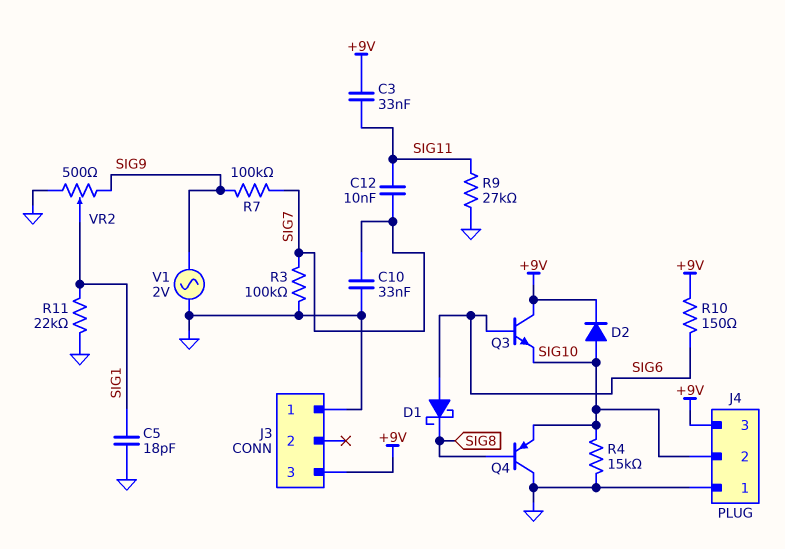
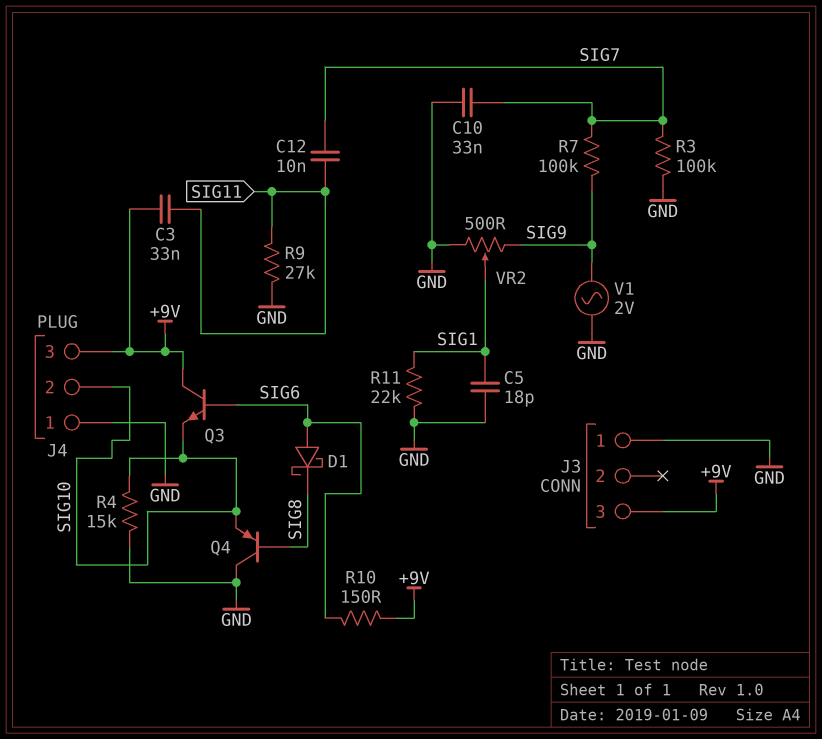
D2: diode (A SIG10, K +9V) -> none

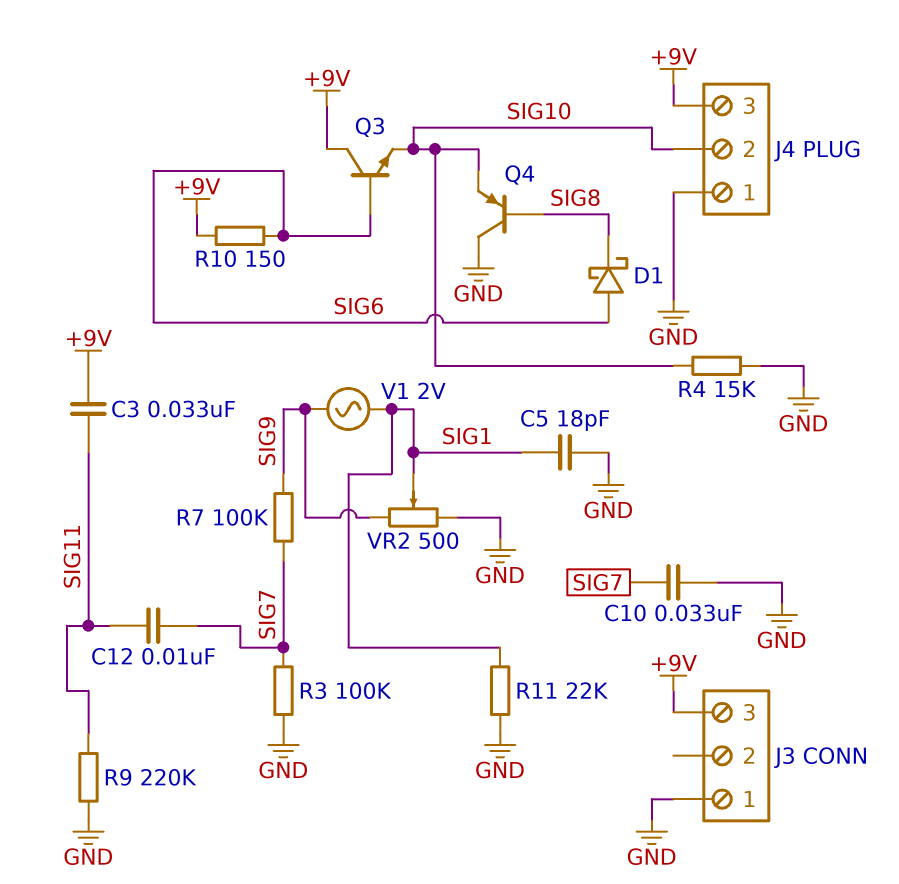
R9: 27k (GND, SIG11) -> 220k (GND, SIG11)
V1: AC 2V (GND, SIG9) -> AC 2V (SIG1, SIG9)

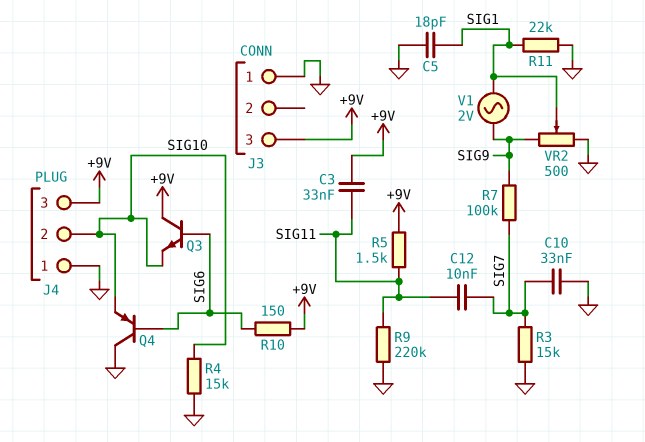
D1: schottky (A SIG6, K SIG8) -> none
Q4: PNP (B SIG8, C GND, E SIG10) -> PNP (B SIG6, C GND, E SIG10)
R3: 100k (GND, SIG7) -> 15k (GND, SIG7)
R5: none -> 1.5k (+9V, SIG11)

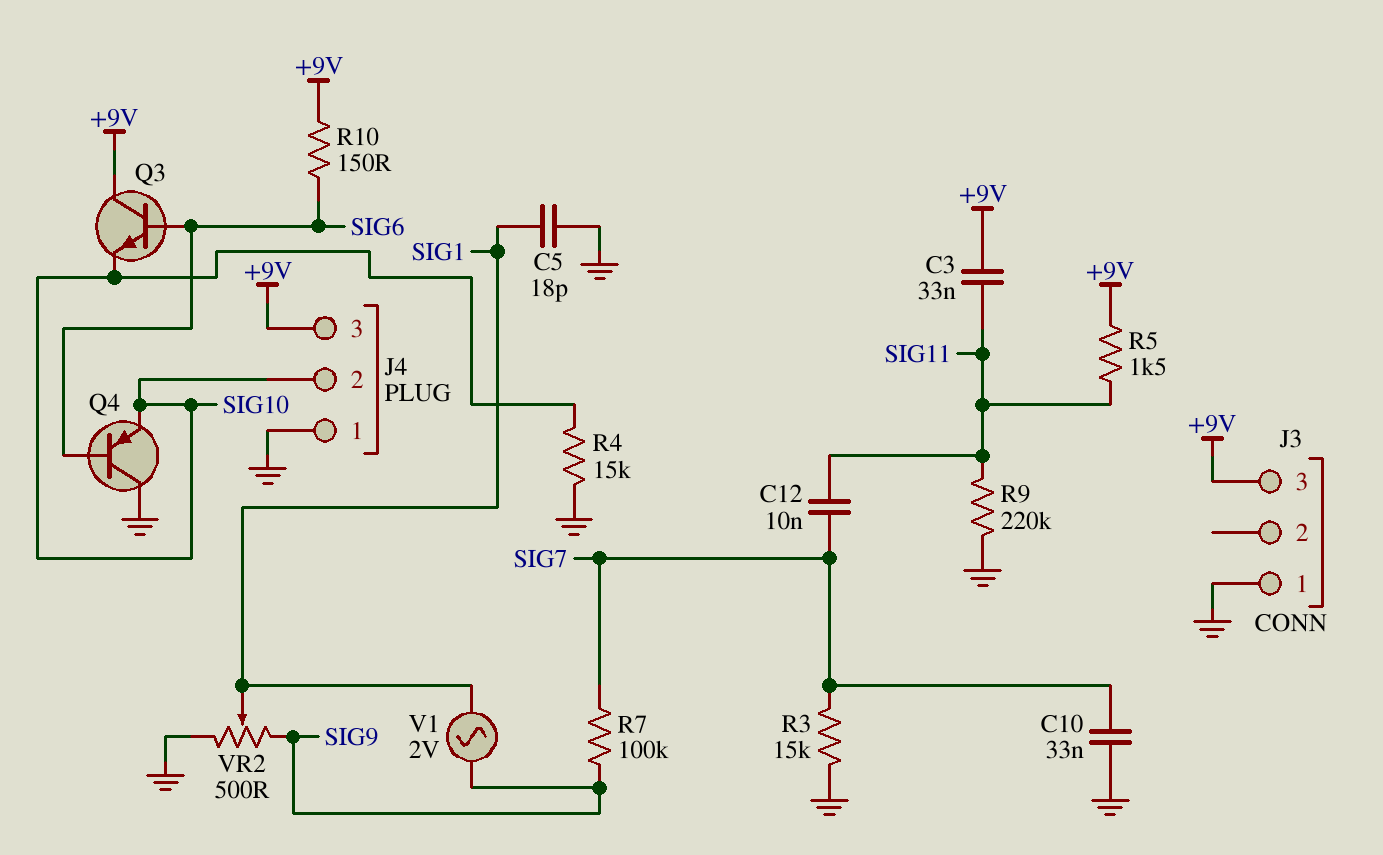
R11: 22k (GND, SIG1) -> none

